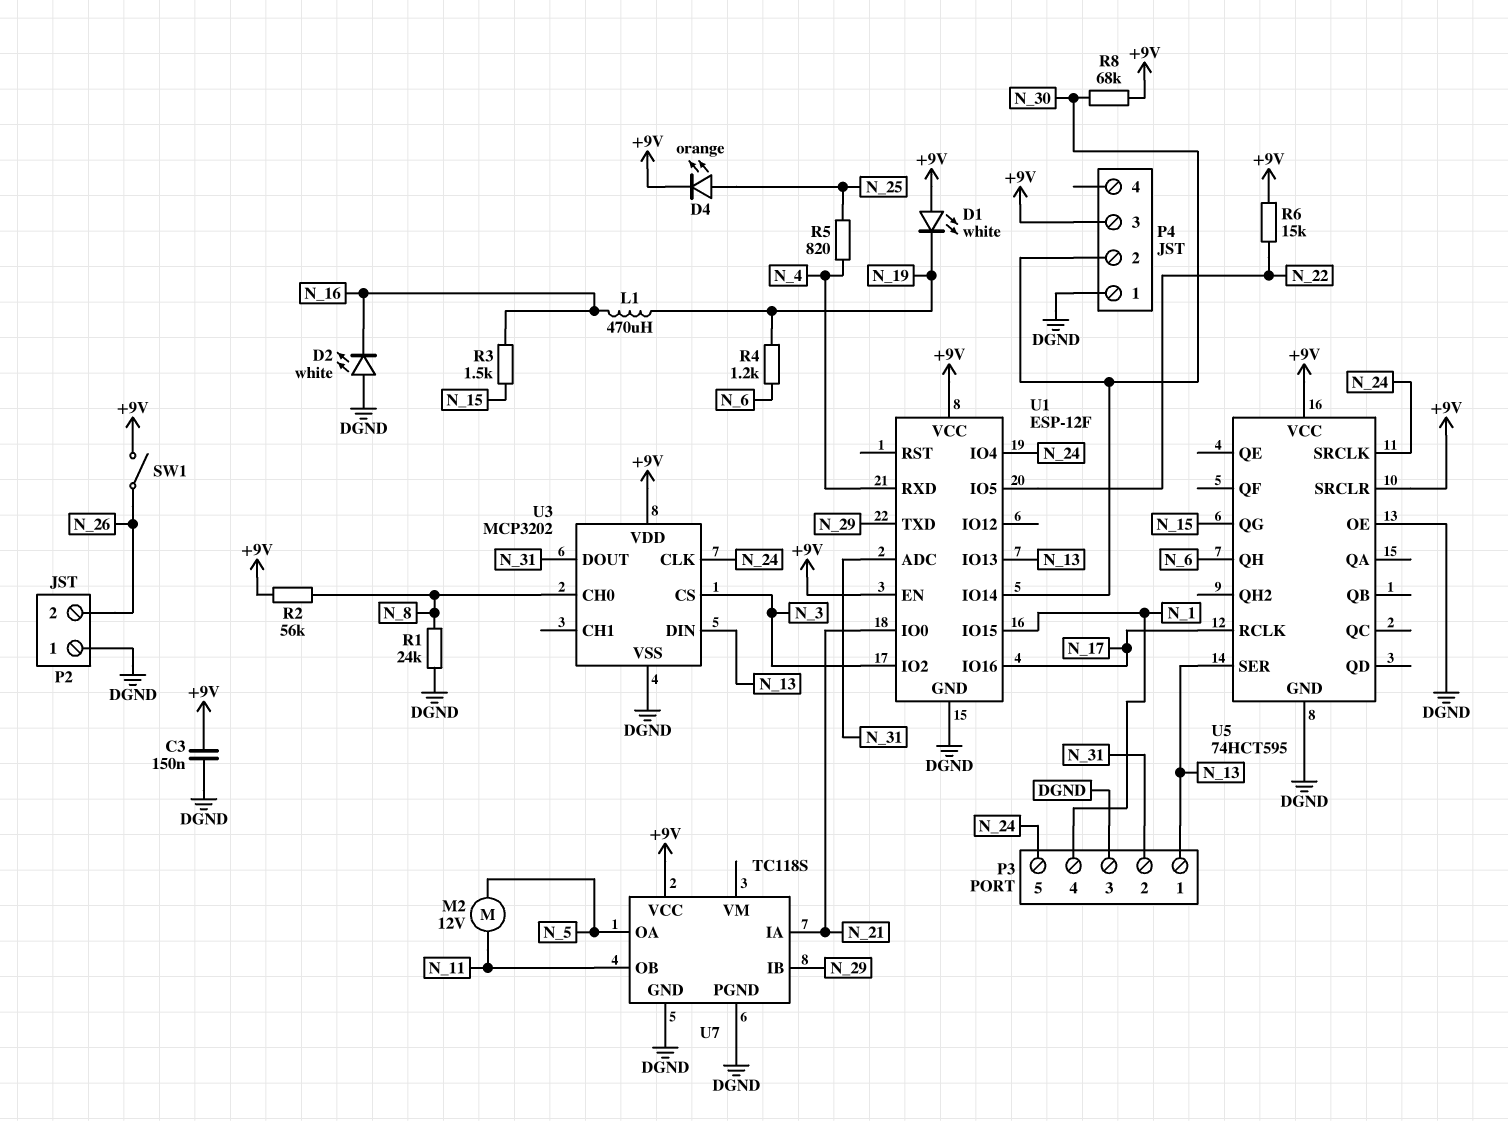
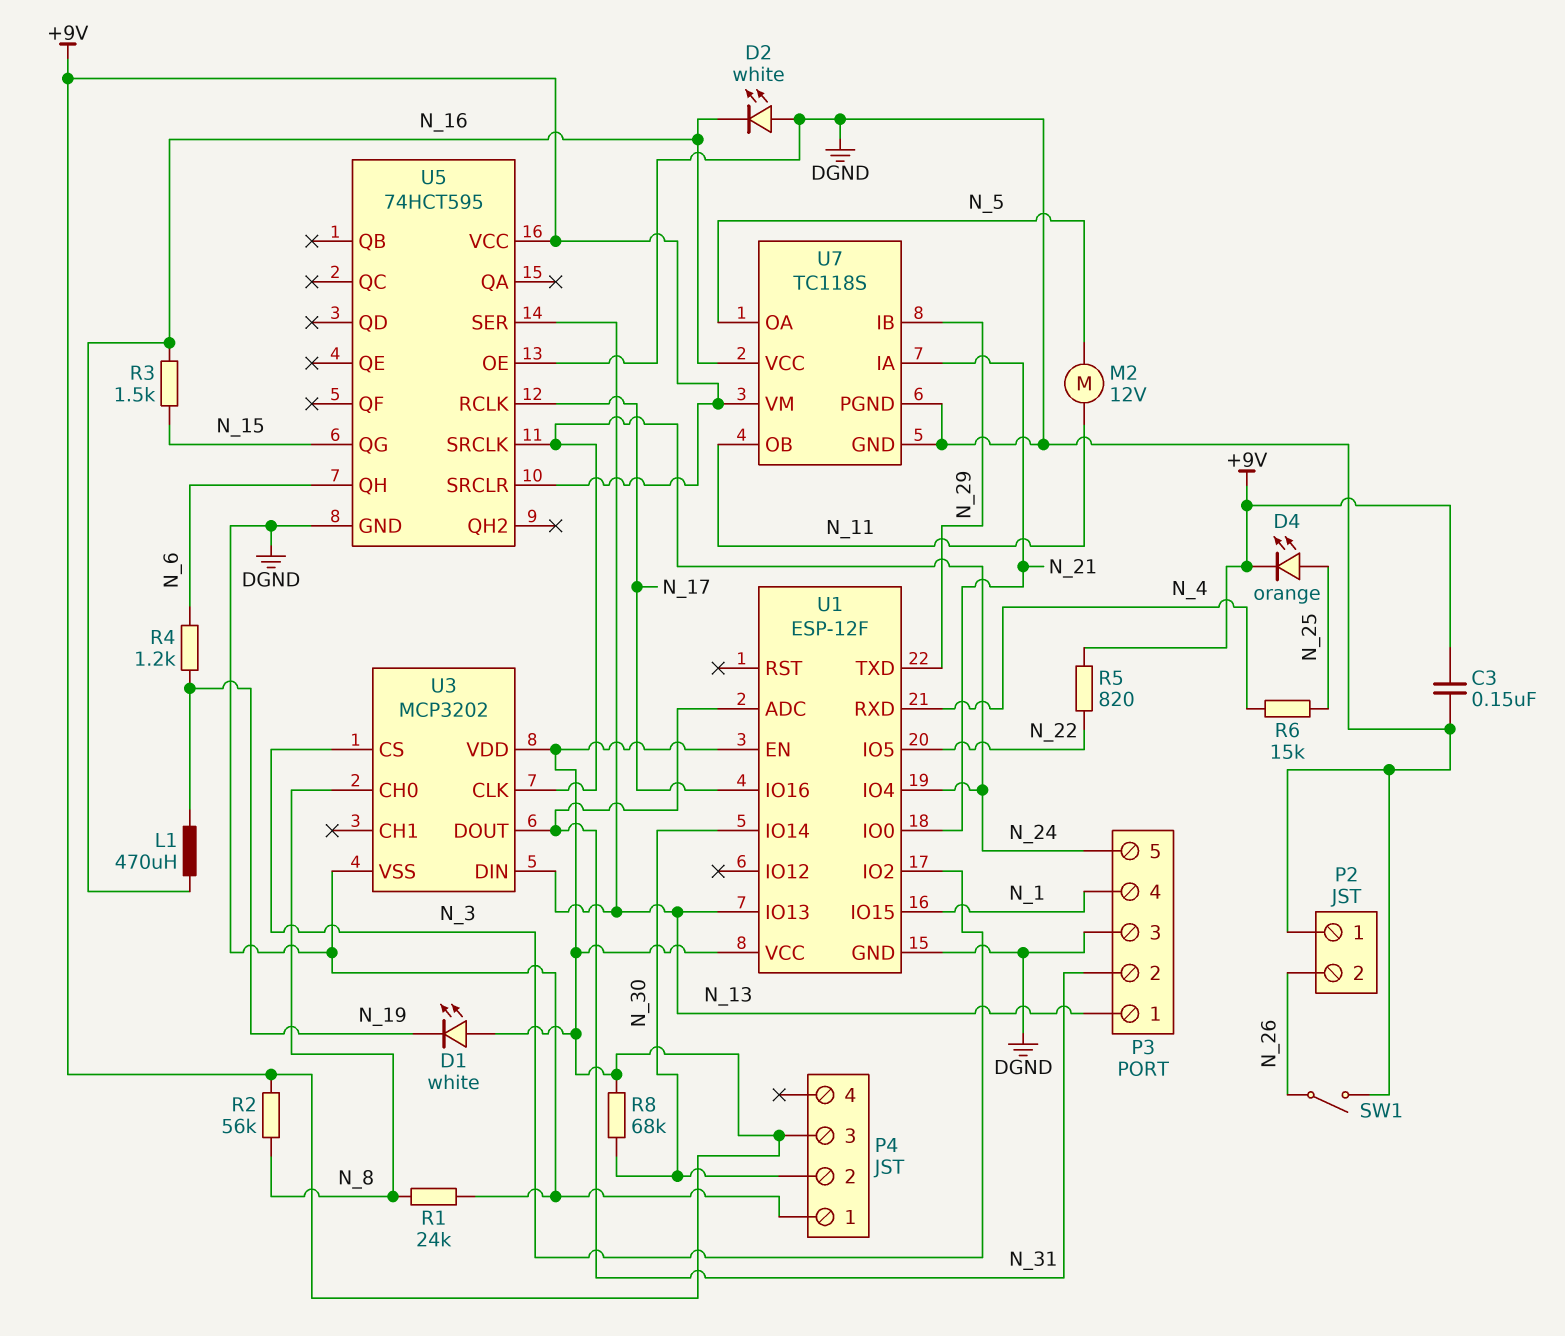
R5: 820 (N_4, N_25) -> 820 (+9V, N_22)
R6: 15k (+9V, N_22) -> 15k (N_4, N_25)
SW1: switch (+9V, N_26) -> switch (DGND, N_26)
U7 pin VCC: +9V -> N_16
U7 pin VM: none -> +9V

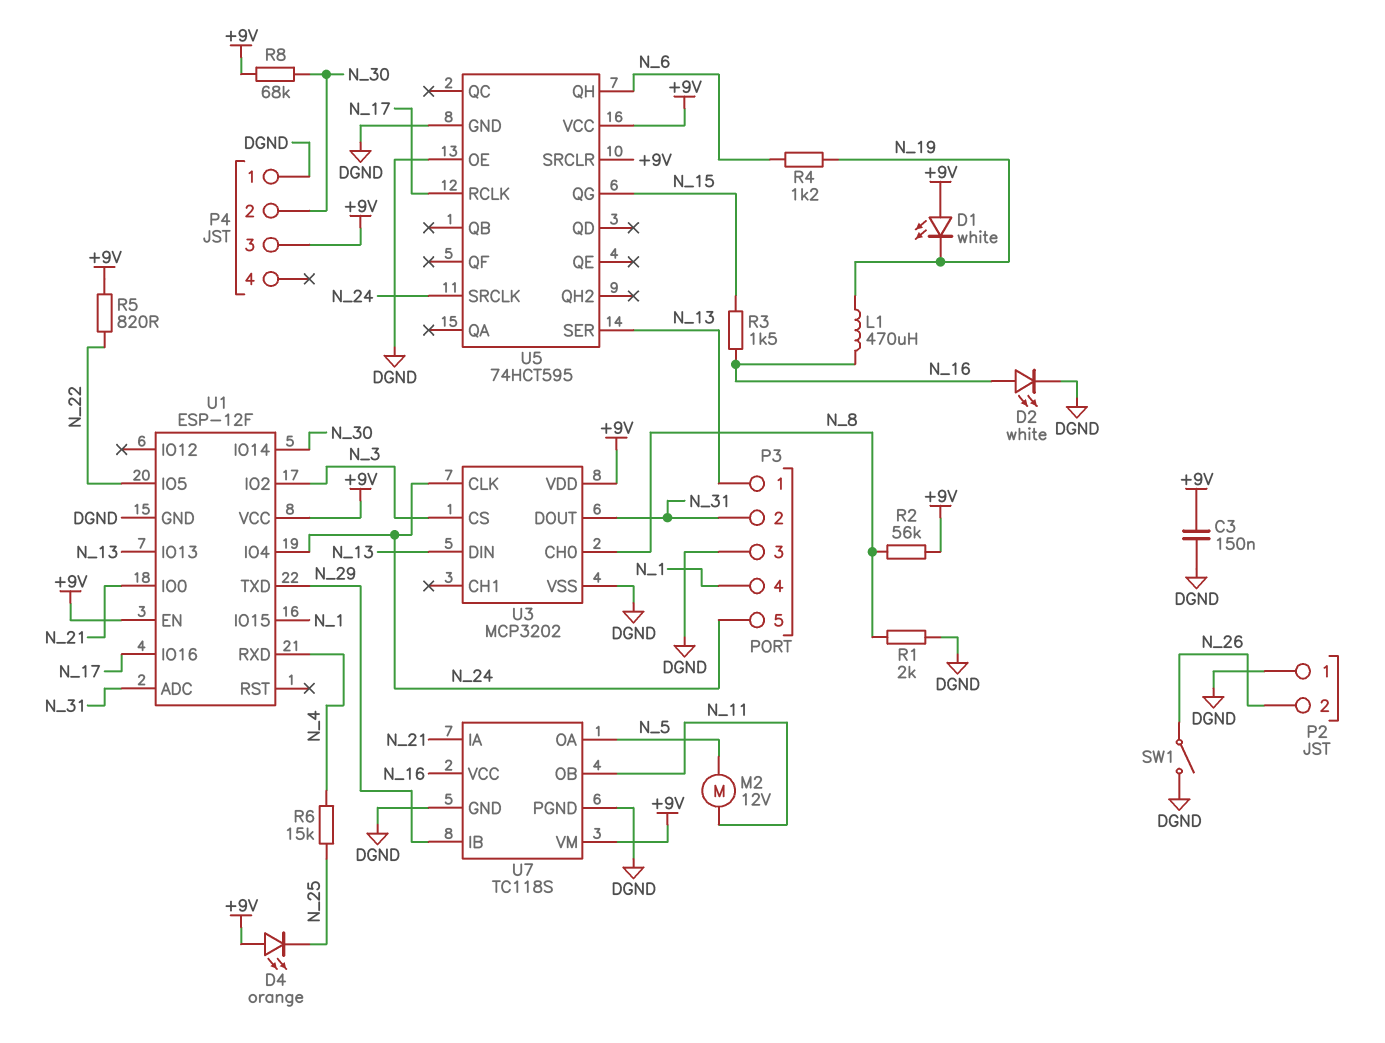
D2: LED white (A DGND, K N_16) -> LED white (A N_16, K DGND)
D4: LED orange (A N_25, K +9V) -> LED orange (A +9V, K N_25)
R1: 24k (DGND, N_8) -> 2k (DGND, N_8)

